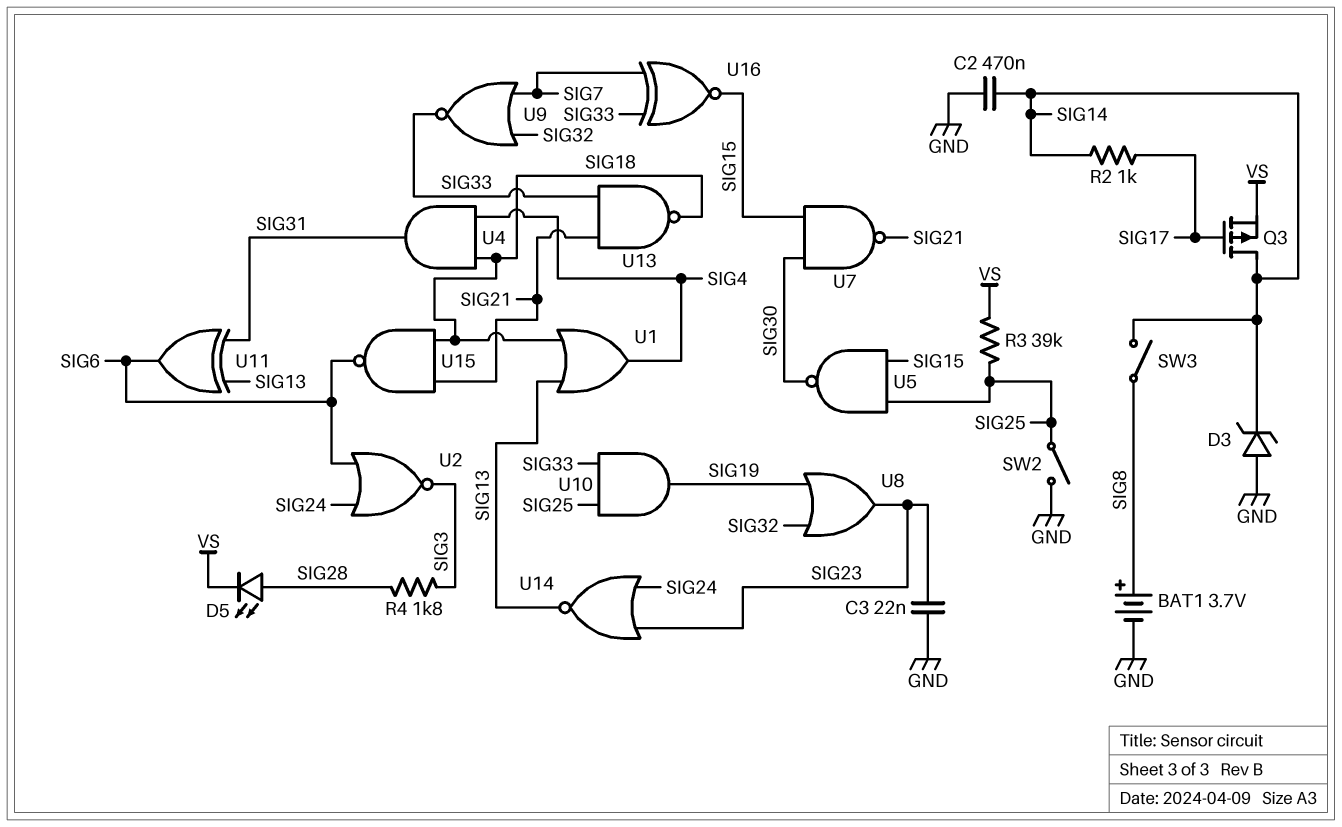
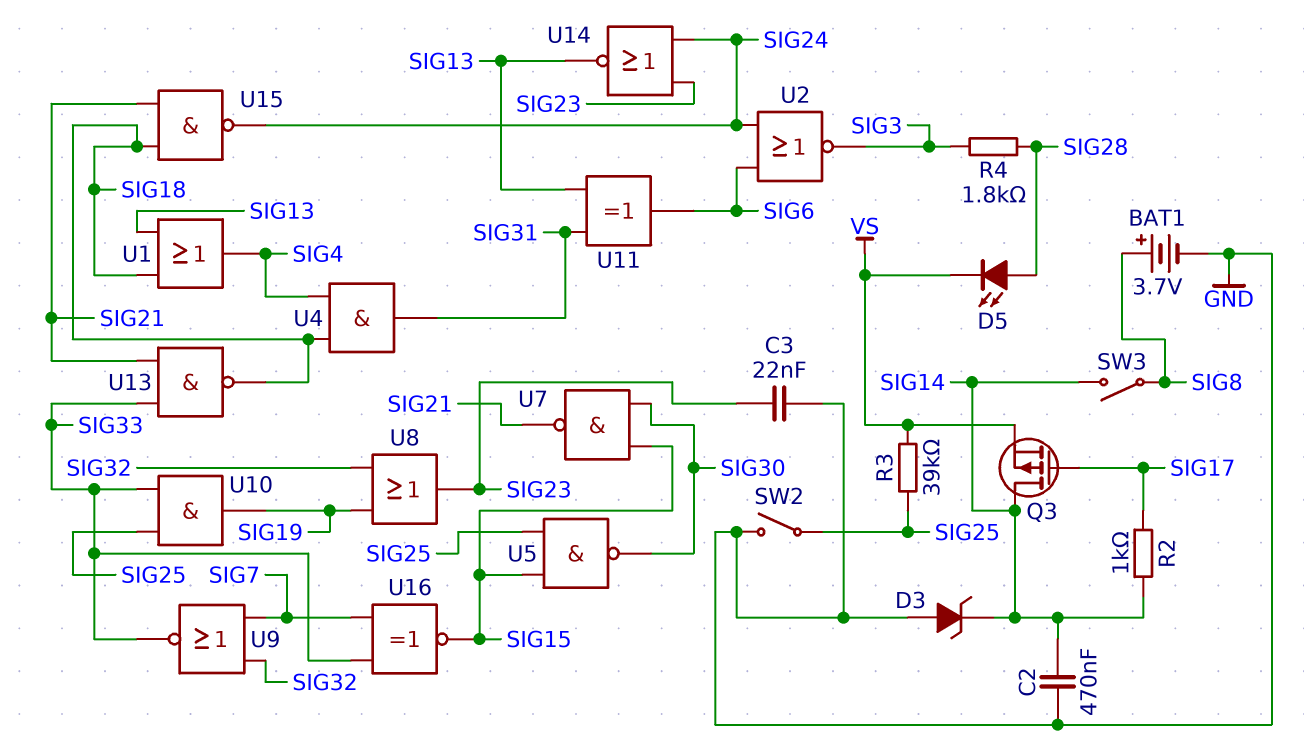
U15: NAND (in SIG18, in SIG21, out SIG6) -> NAND (in SIG18, in SIG21, out SIG24)

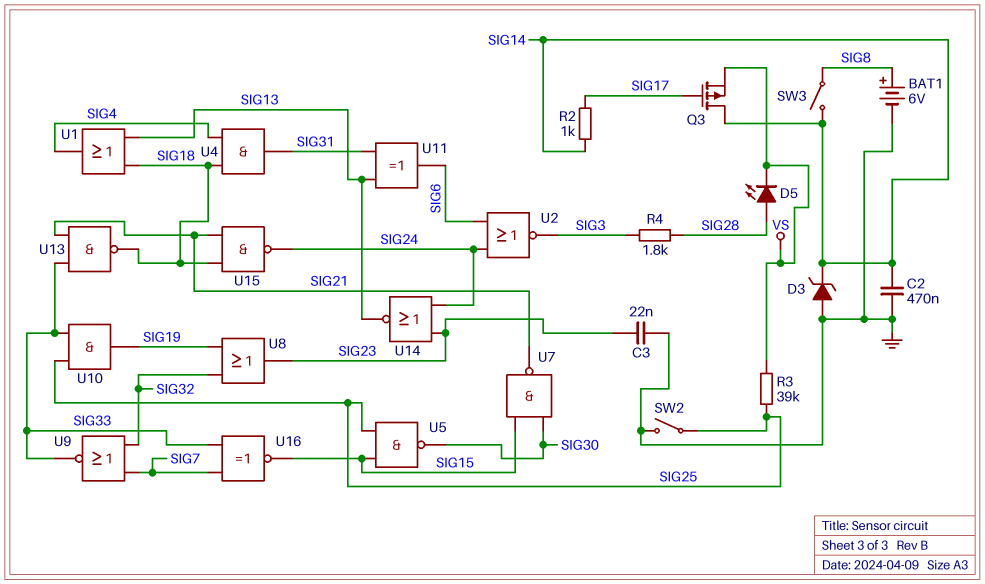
BAT1: 3.7V (plus SIG8, minus GND) -> 6V (plus SIG8, minus GND)

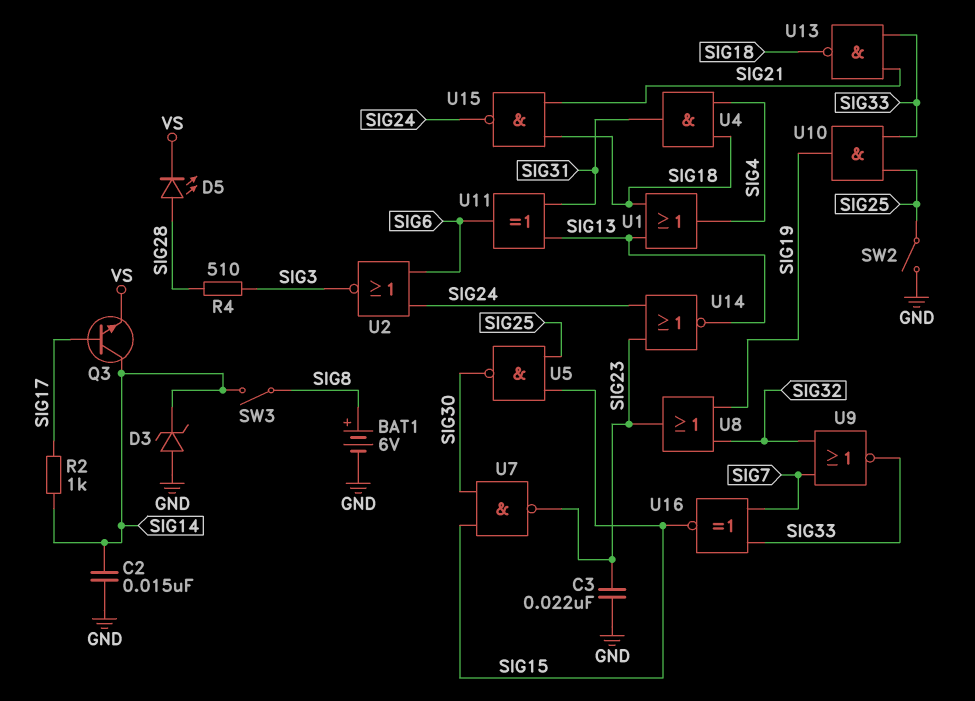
C2: 470nF (GND, SIG14) -> 15nF (GND, SIG14)
Q3: PMOS (G SIG17, D SIG14, S VS) -> NPN (B SIG17, C SIG14, E VS)
R3: 39k (SIG25, VS) -> none
R4: 1.8k (SIG3, SIG28) -> 510 (SIG3, SIG28)
U7: NAND (in SIG15, in SIG30, out SIG21) -> NAND (in SIG15, in SIG30, out SIG23)

